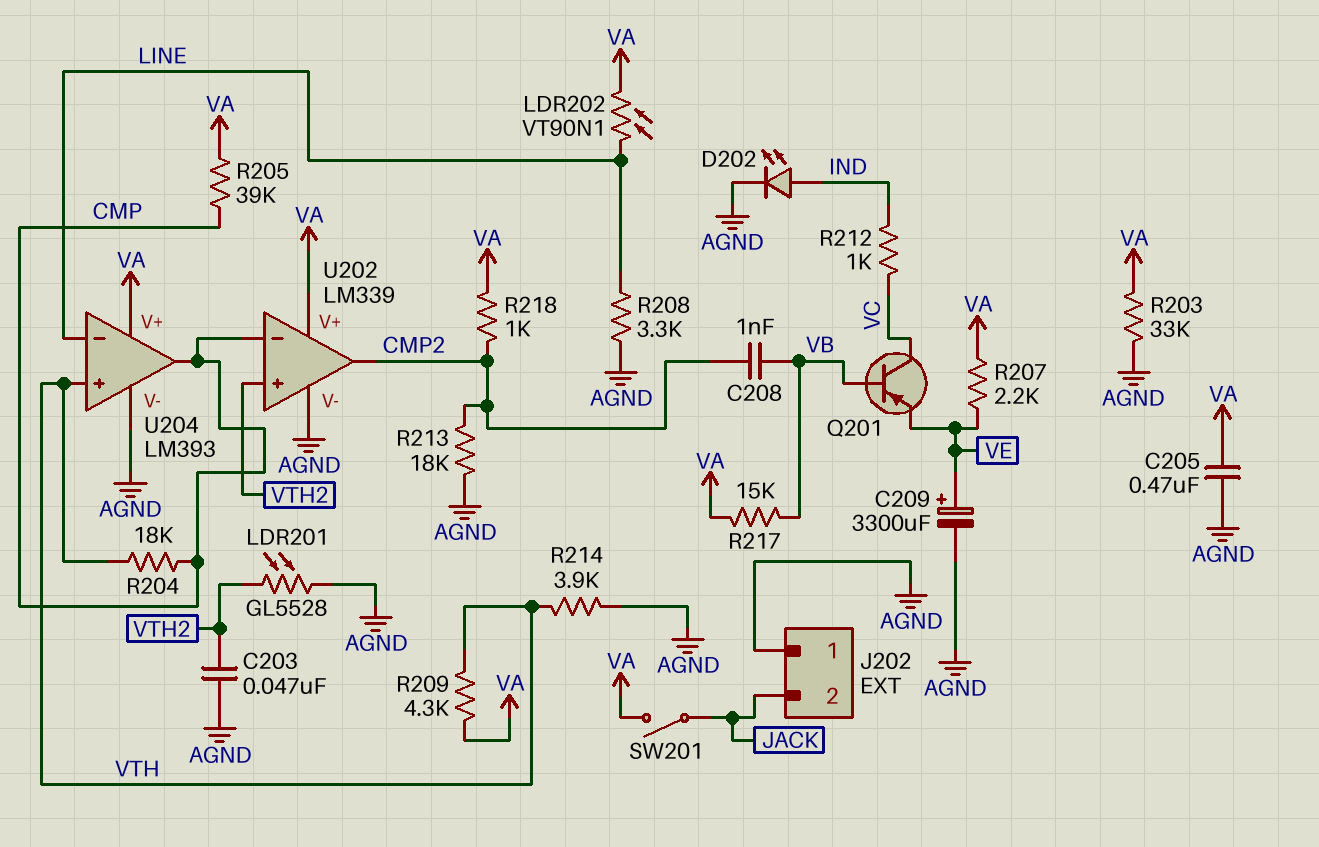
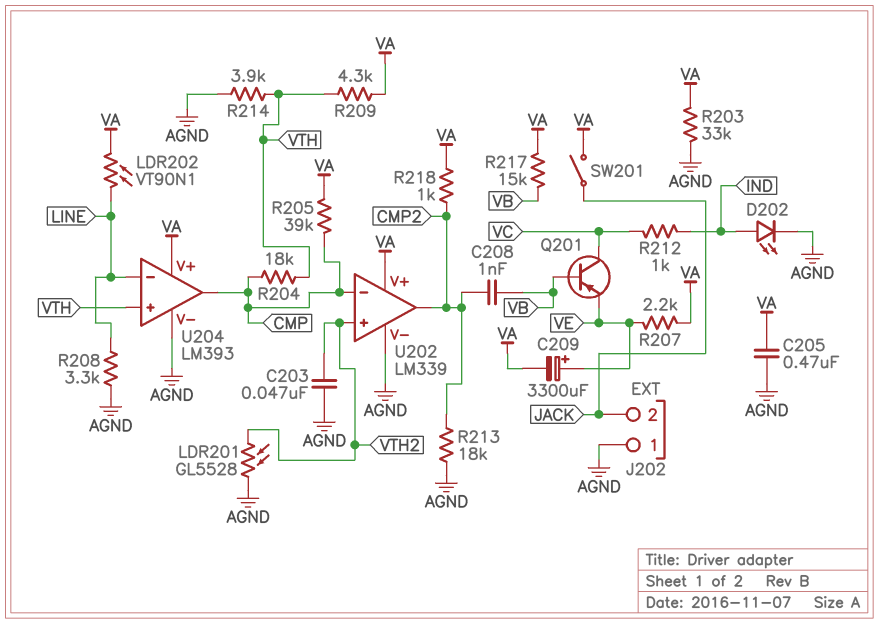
C209: 3300uF (plus VE, minus AGND) -> 3300uF (plus VE, minus VA)

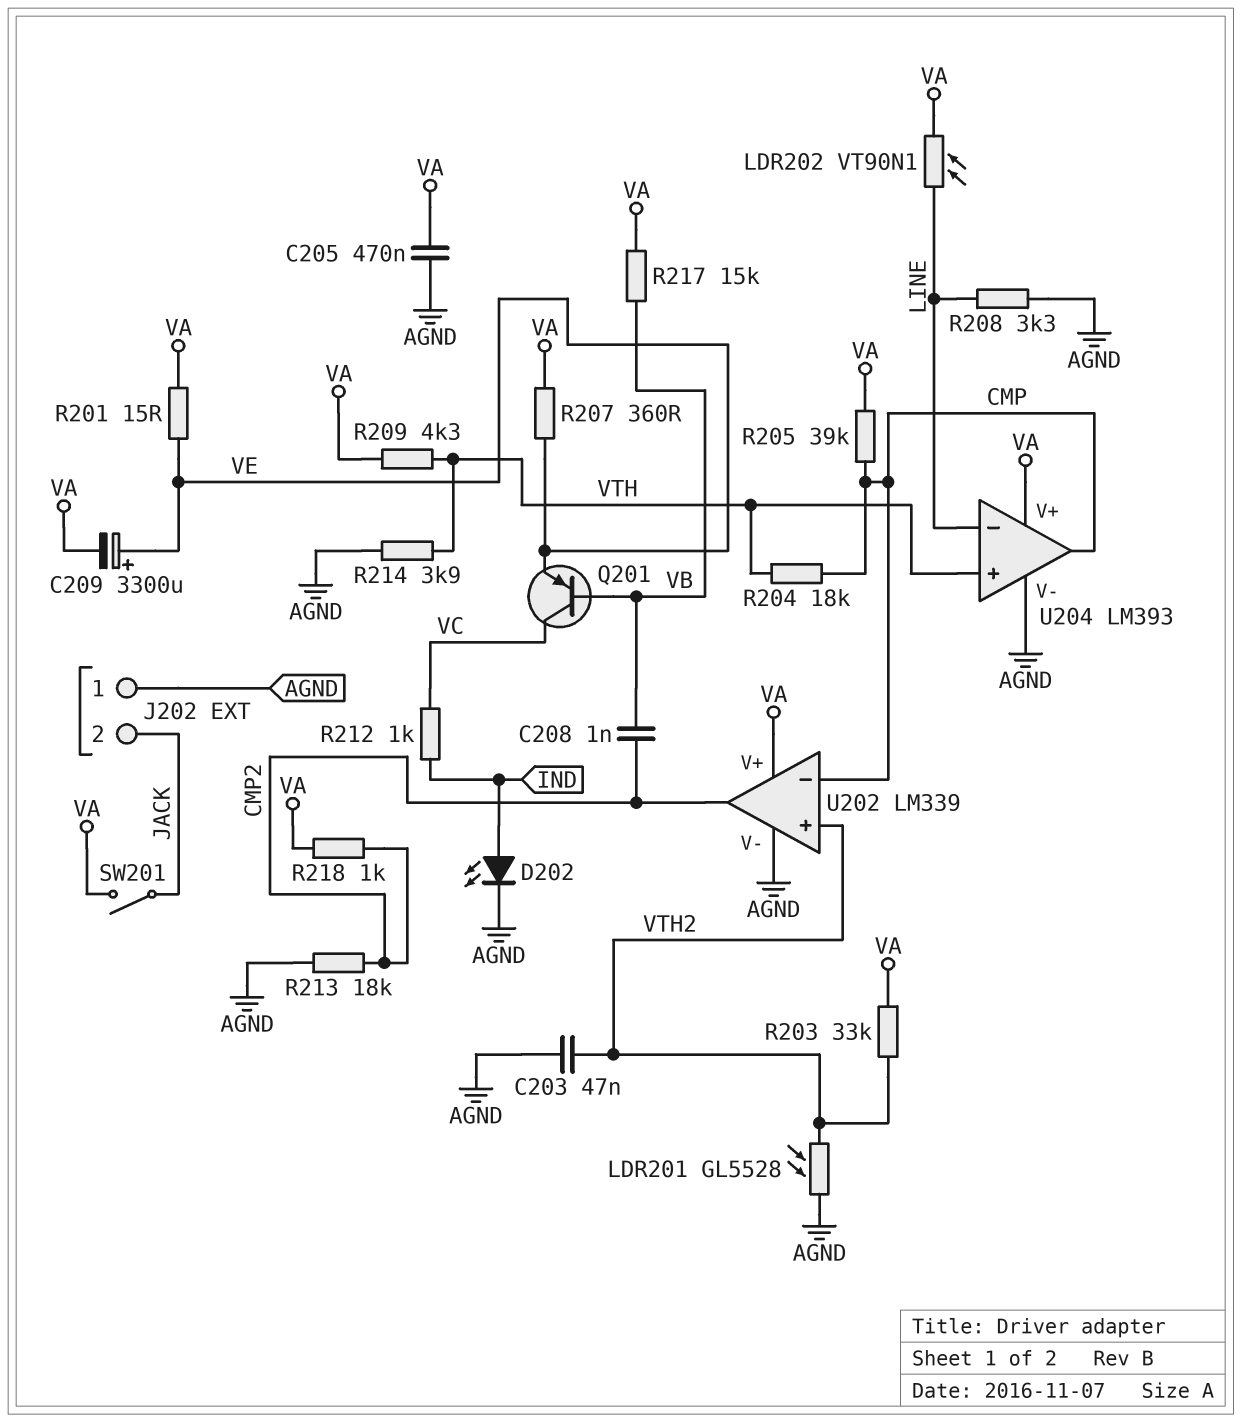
R201: none -> 15 (VA, VE)
R203: 33k (AGND, VA) -> 33k (VA, VTH2)
R207: 2.2k (VA, VE) -> 360 (VA, VE)

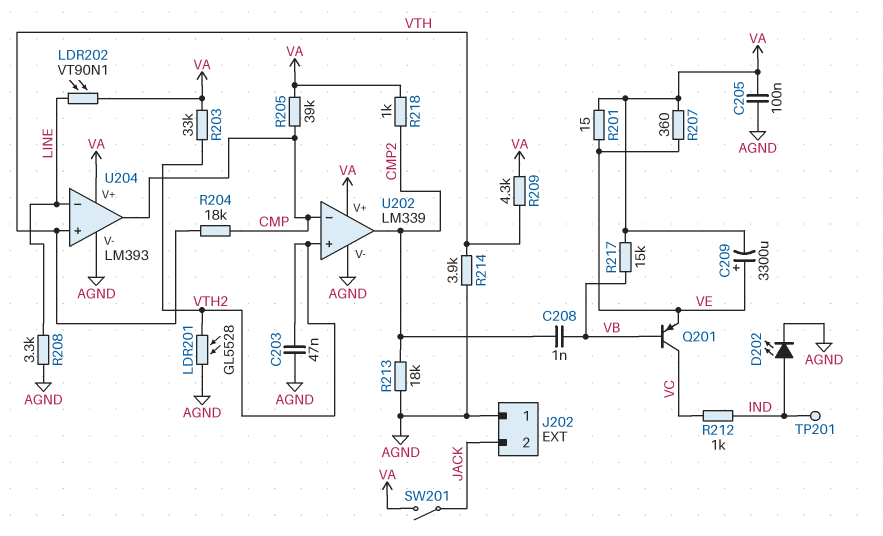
C205: 470nF (AGND, VA) -> 100nF (AGND, VA)
TP201: none -> test point (IND)

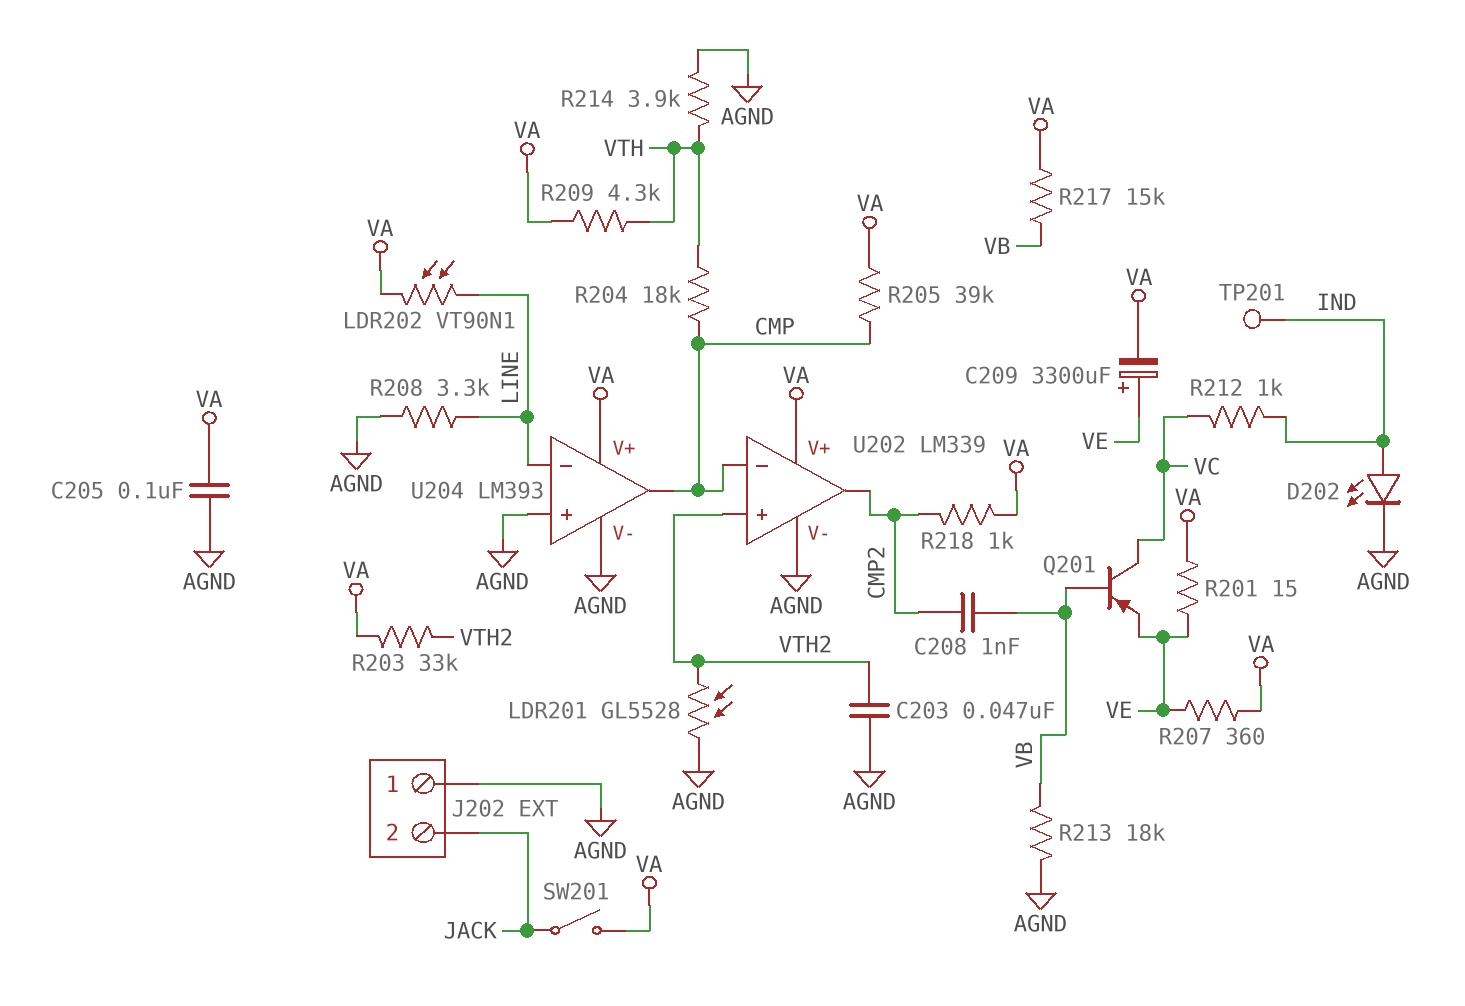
R213: 18k (AGND, CMP2) -> 18k (AGND, VB)
U204 pin in+: VTH -> AGND

